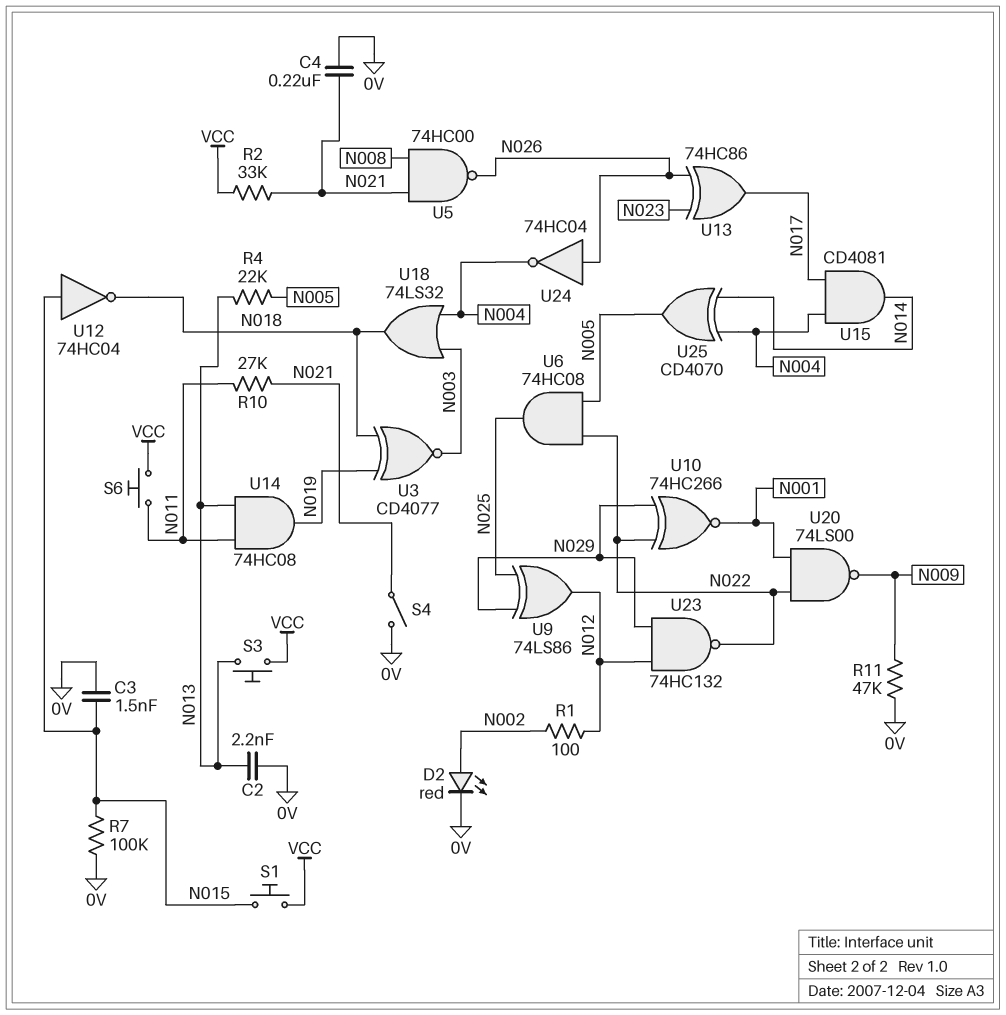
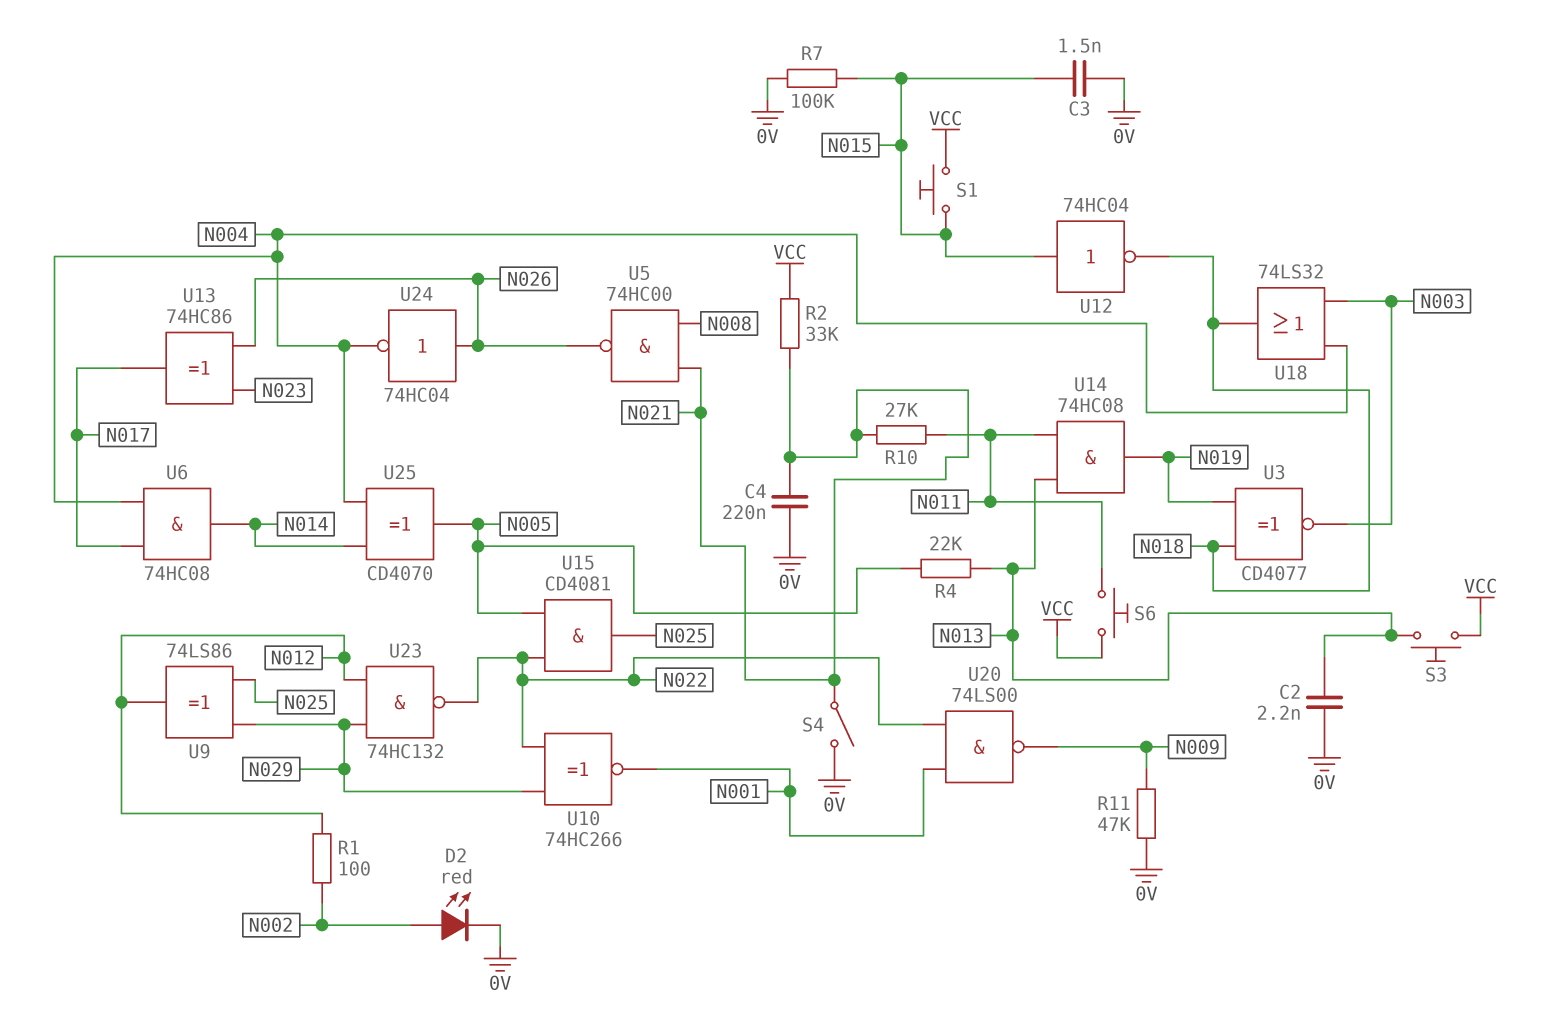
U6: AND 74HC08 (in N005, in N022, out N025) -> AND 74HC08 (in N004, in N017, out N014)
U15: AND CD4081 (in N004, in N017, out N014) -> AND CD4081 (in N005, in N022, out N025)

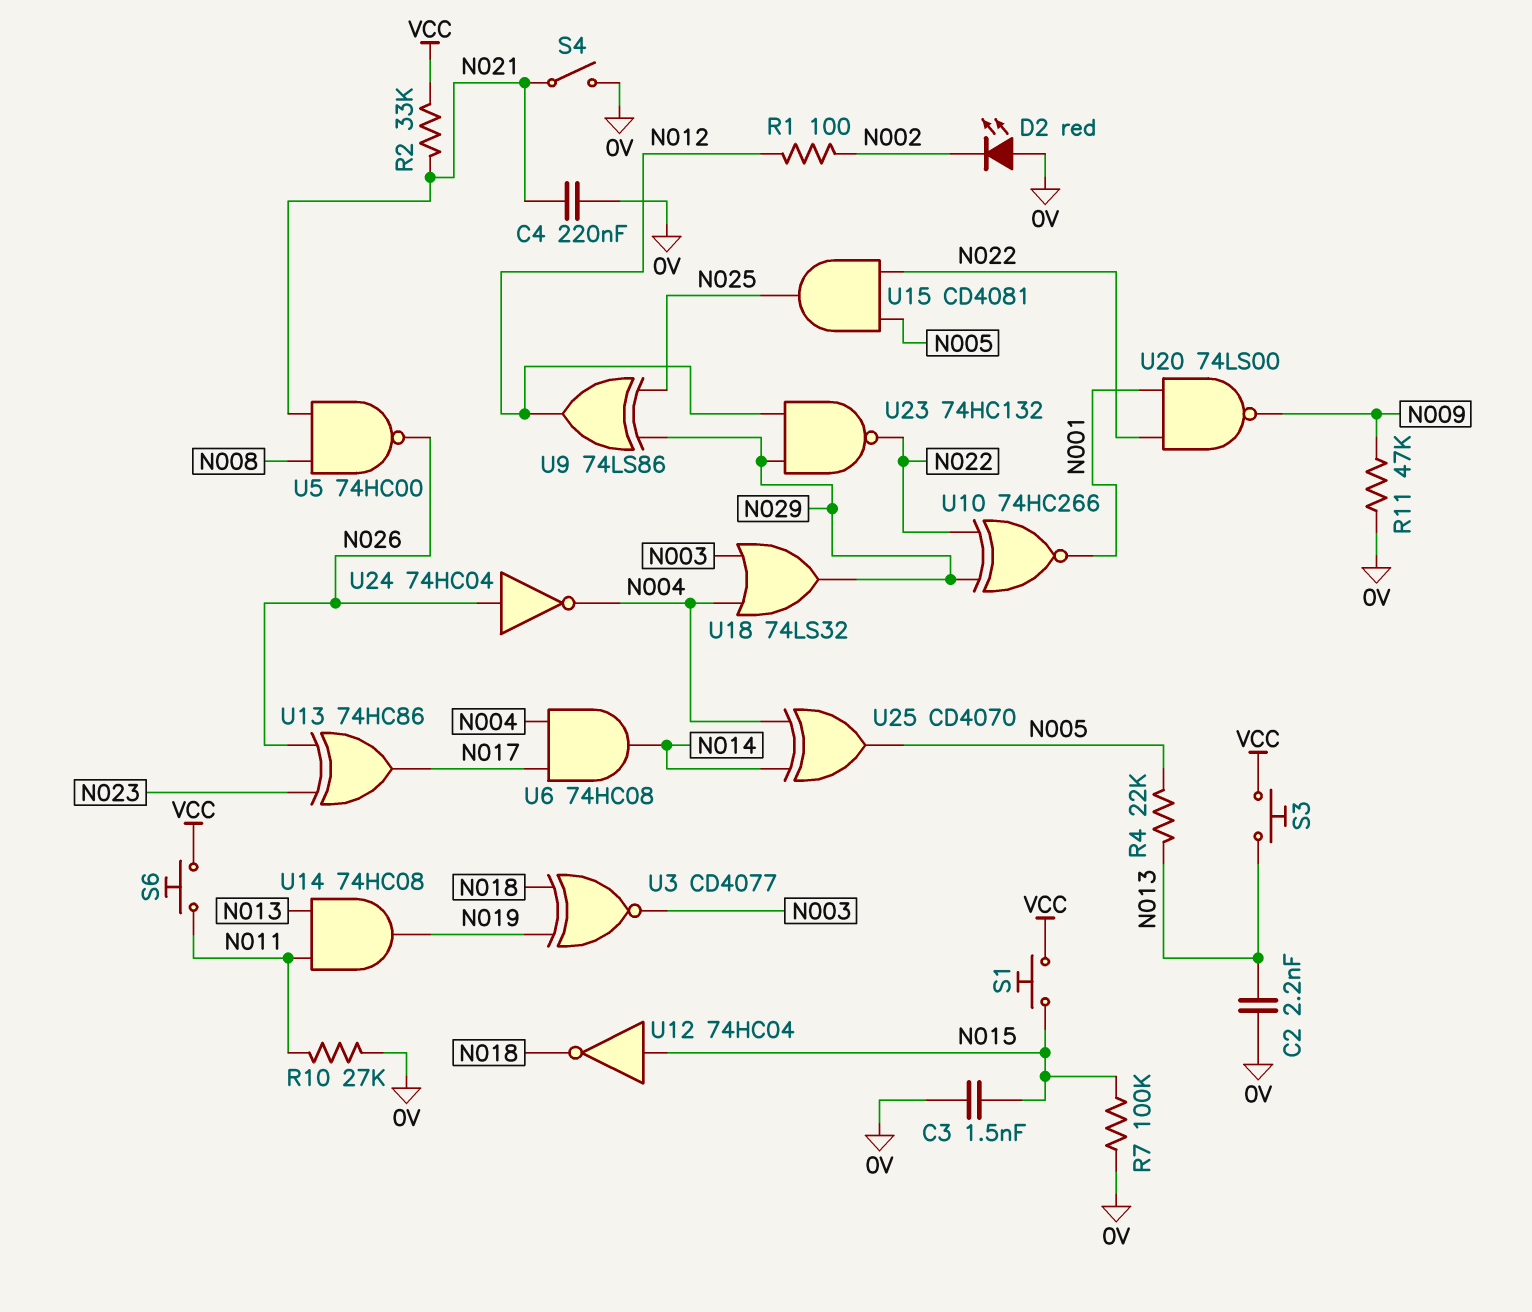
D2: LED red (A N002, K 0V) -> LED red (A 0V, K N002)
R10: 27k (N011, N021) -> 27k (0V, N011)
U18: OR 74LS32 (in N003, in N004, out N018) -> OR 74LS32 (in N003, in N004, out N029)

